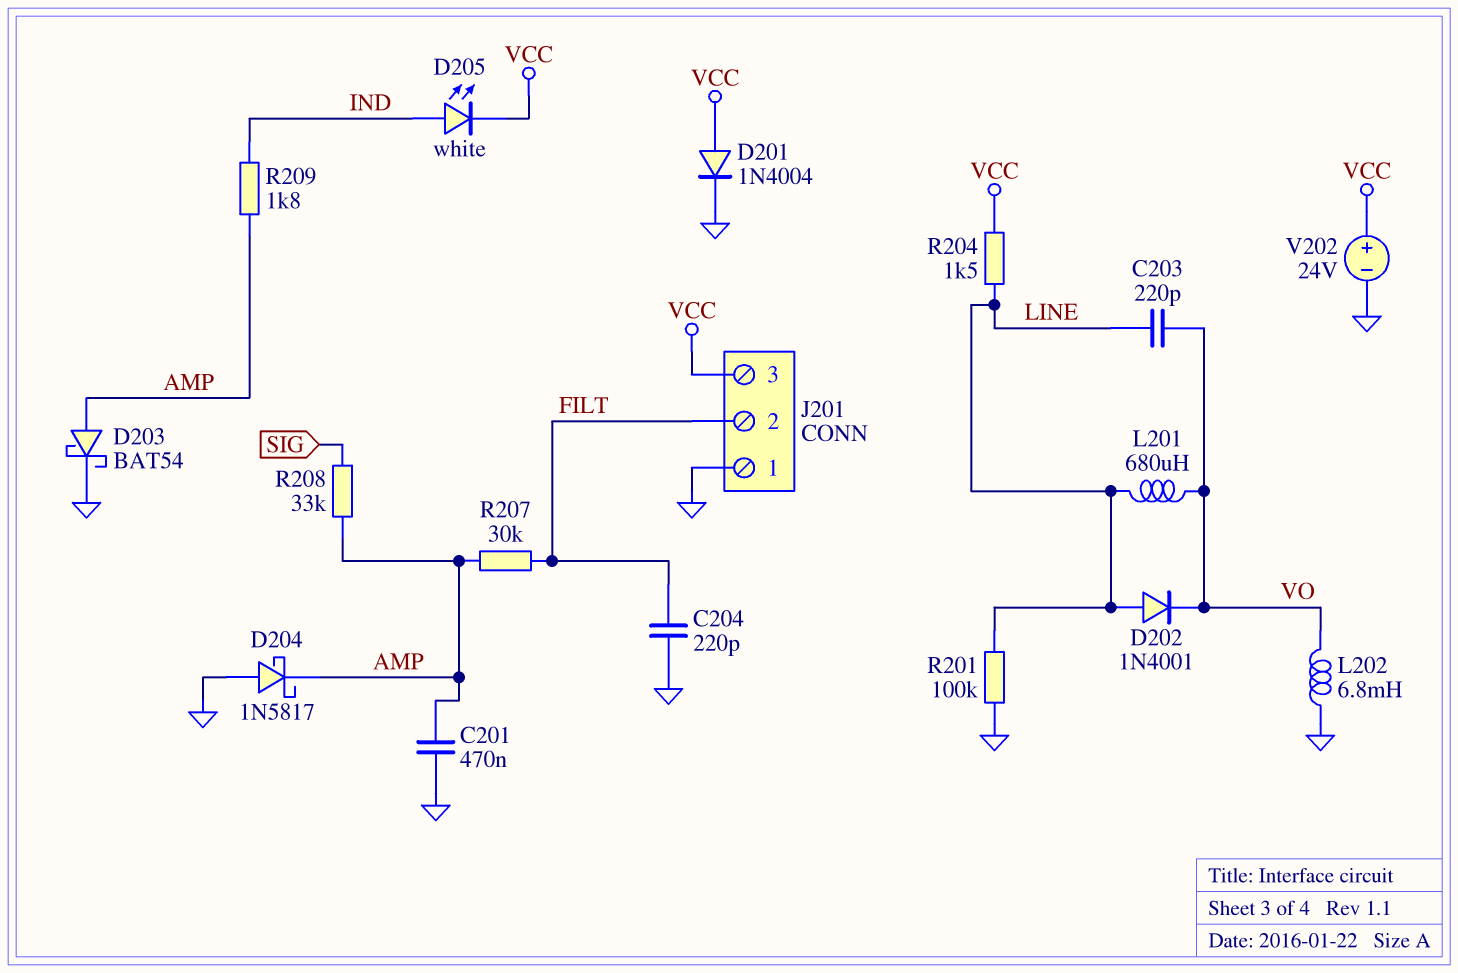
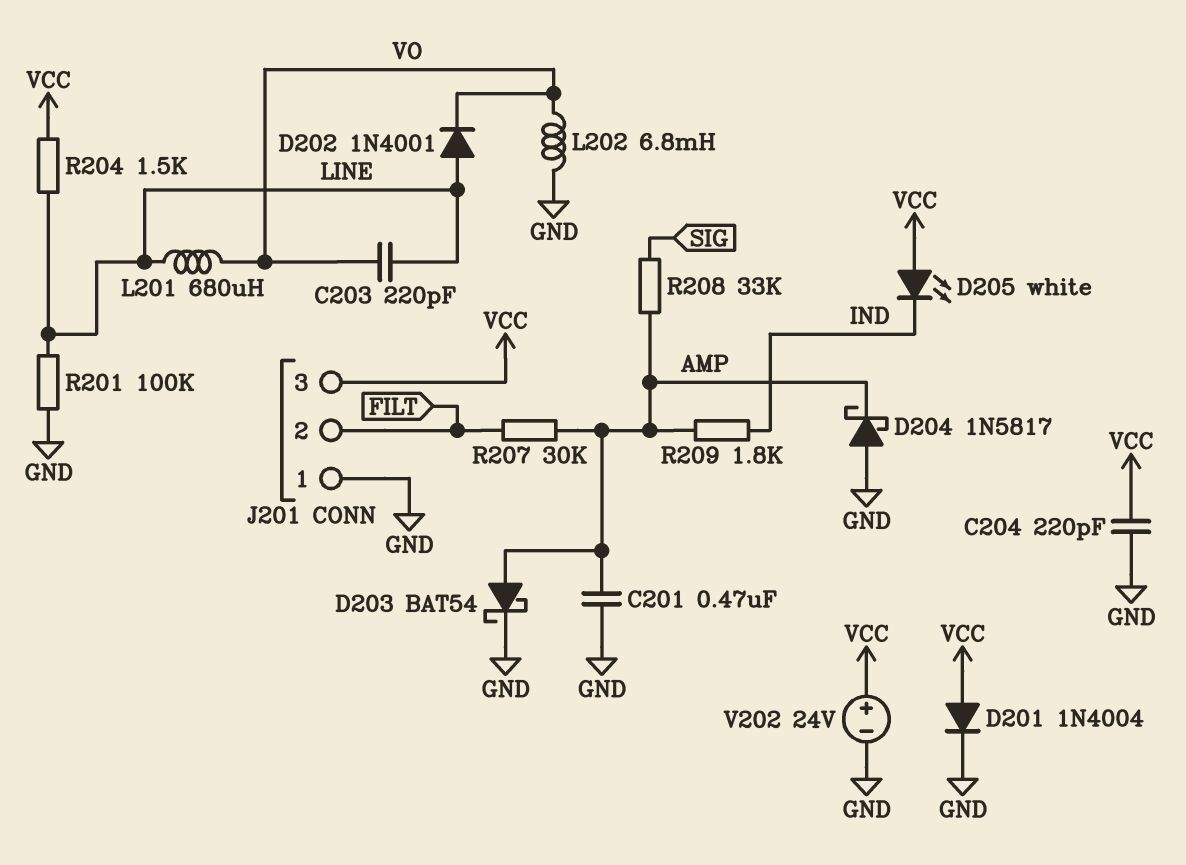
C204: 220pF (FILT, GND) -> 220pF (GND, VCC)
D205: LED white (A IND, K VCC) -> LED white (A VCC, K IND)

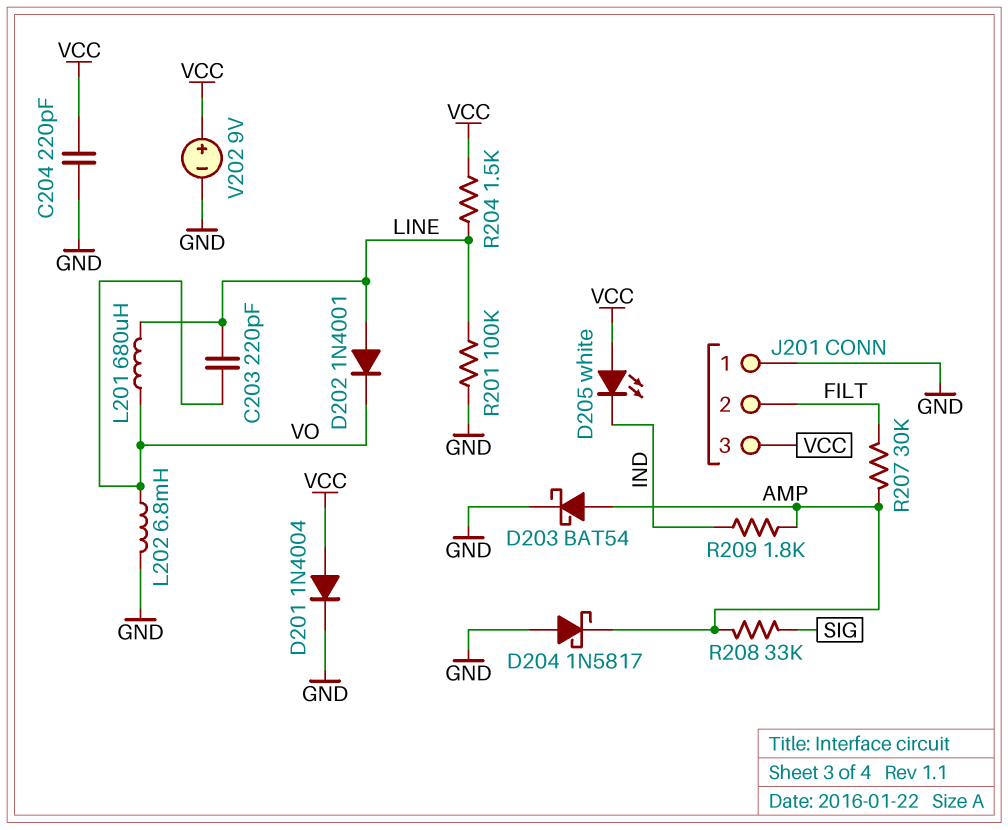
C201: 470nF (AMP, GND) -> none
V202: 24V (plus VCC, minus GND) -> 9V (plus VCC, minus GND)

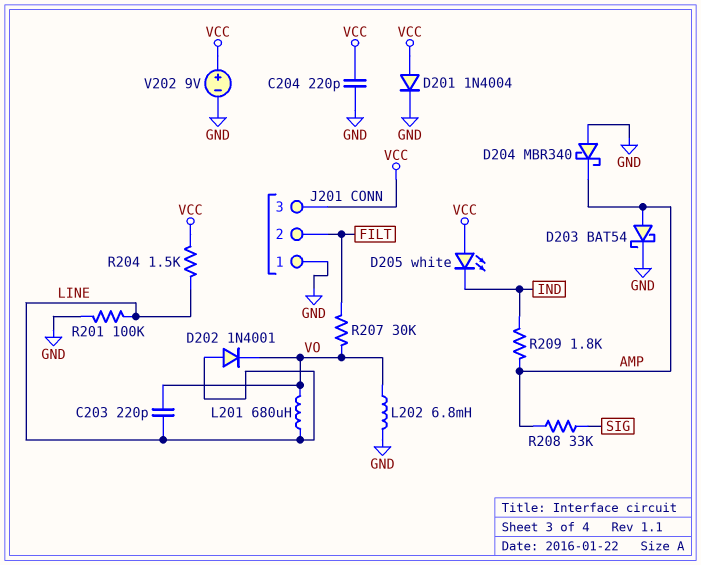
D204: schottky 1N5817 (A GND, K AMP) -> schottky MBR340 (A GND, K AMP)
R207: 30k (AMP, FILT) -> 30k (FILT, VO)

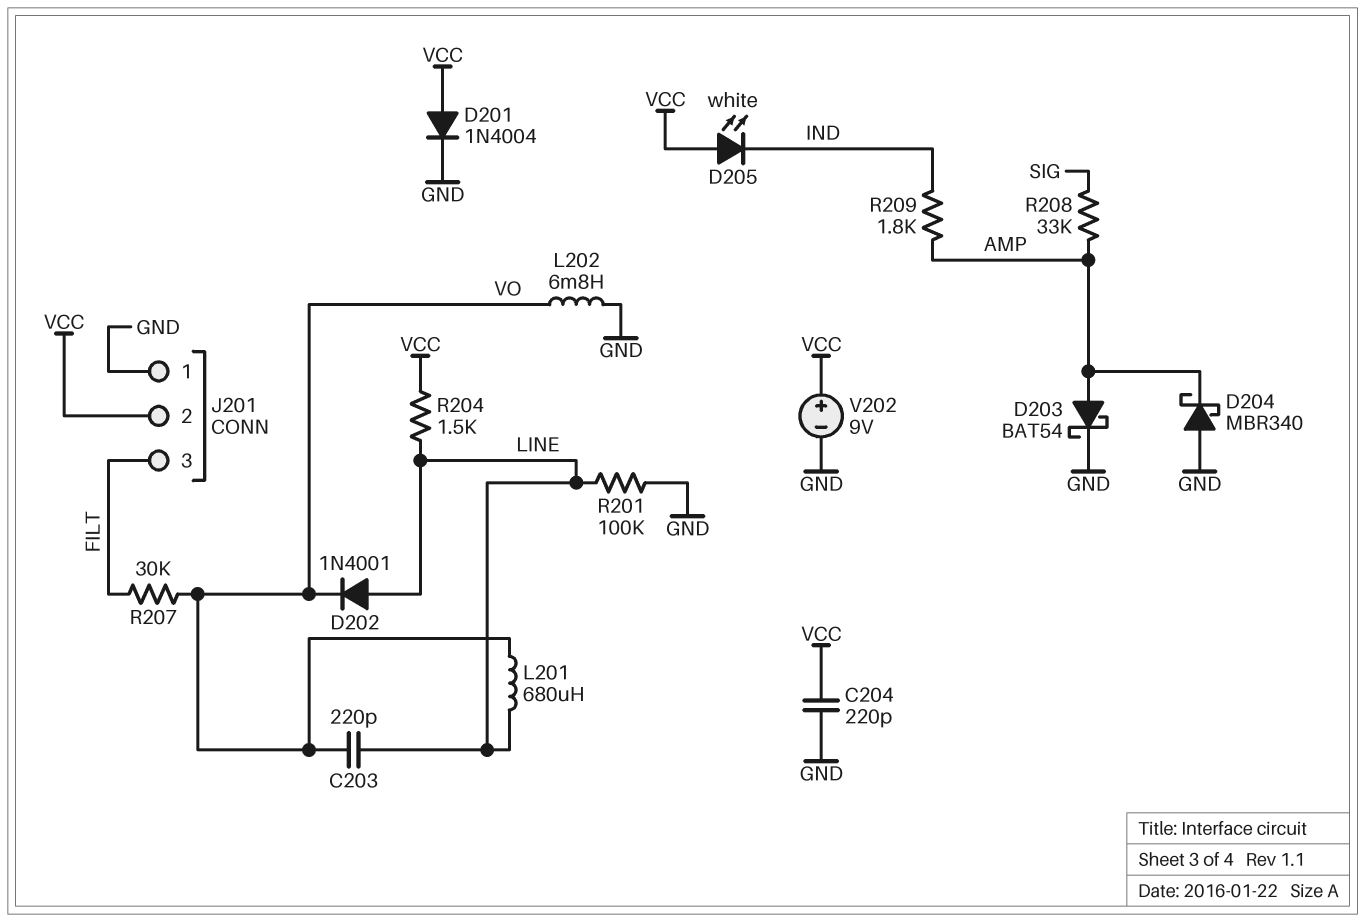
J201 pin 2: FILT -> VCC
J201 pin 3: VCC -> FILT

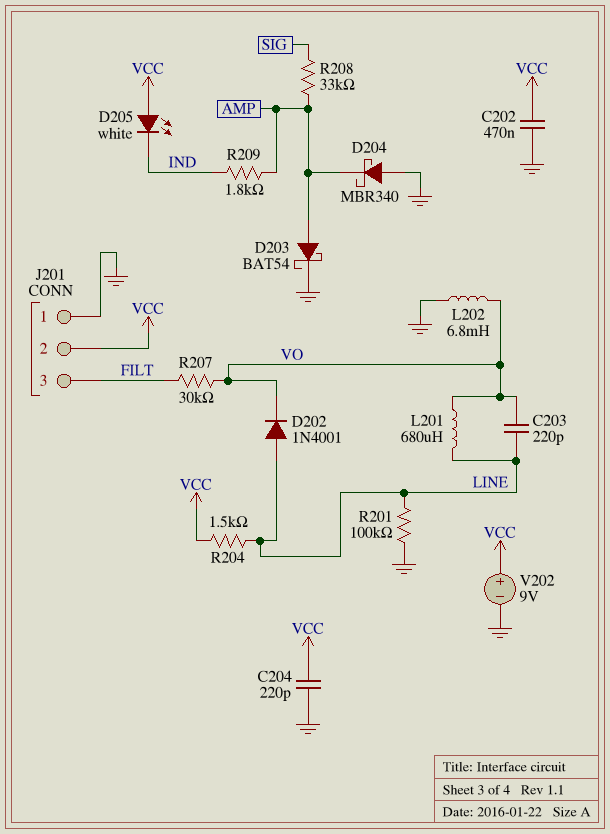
C202: none -> 470nF (GND, VCC)
D201: diode 1N4004 (A VCC, K GND) -> none

